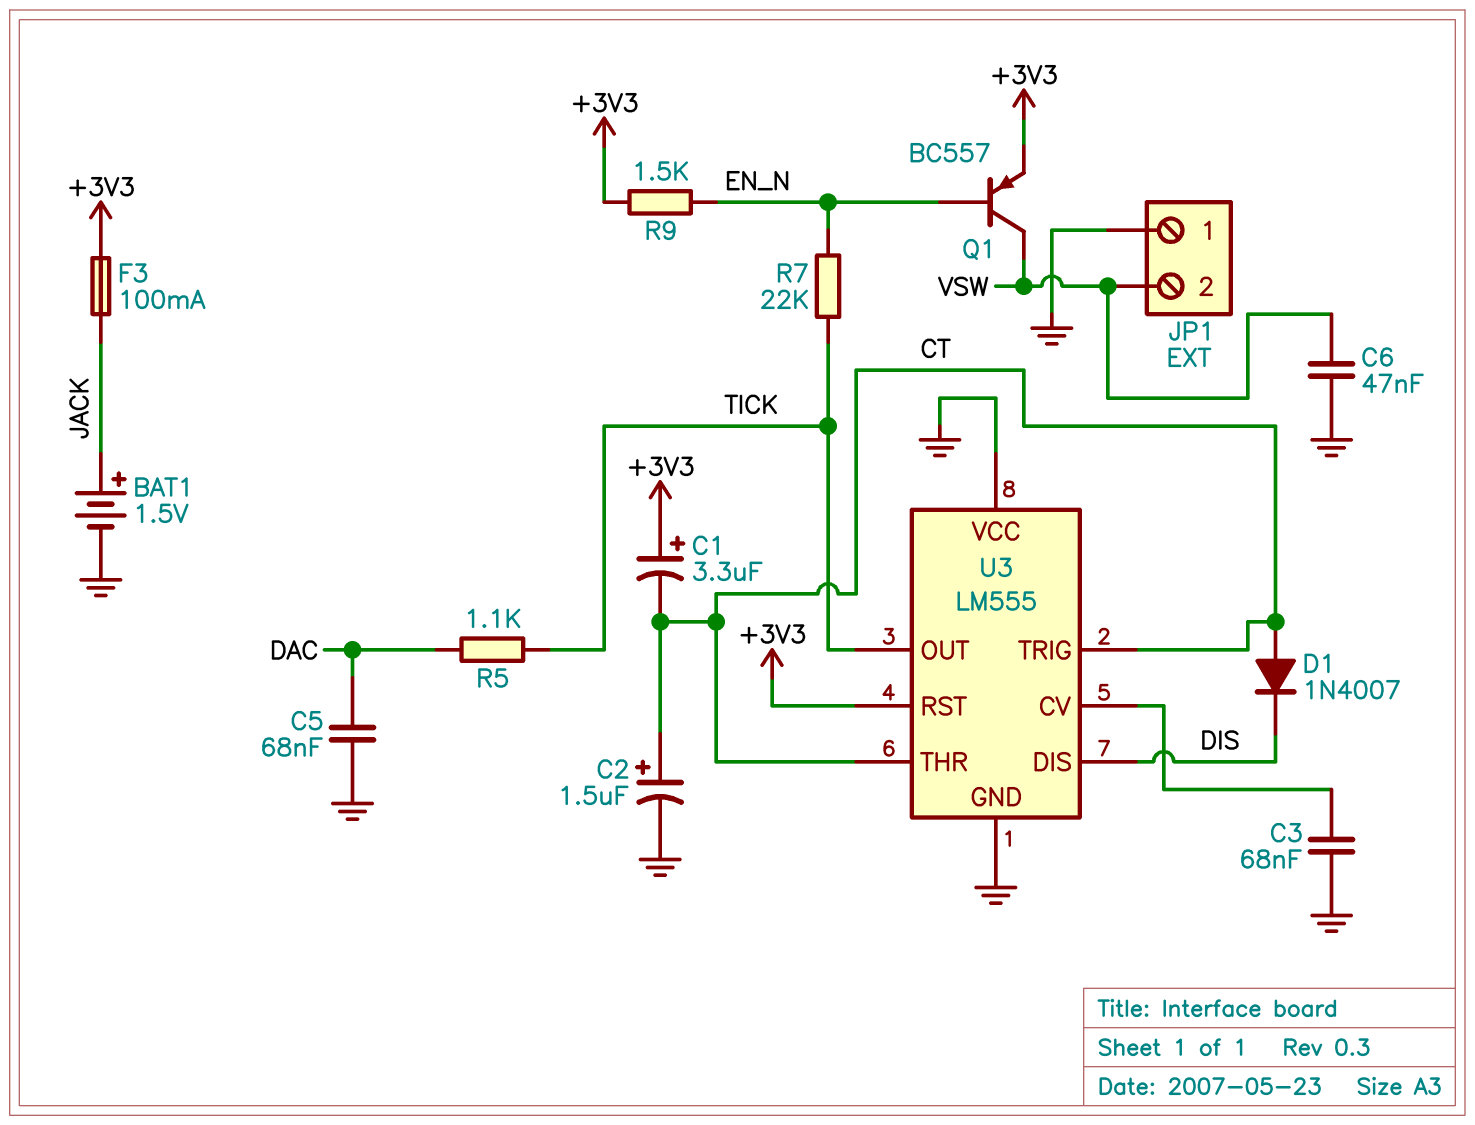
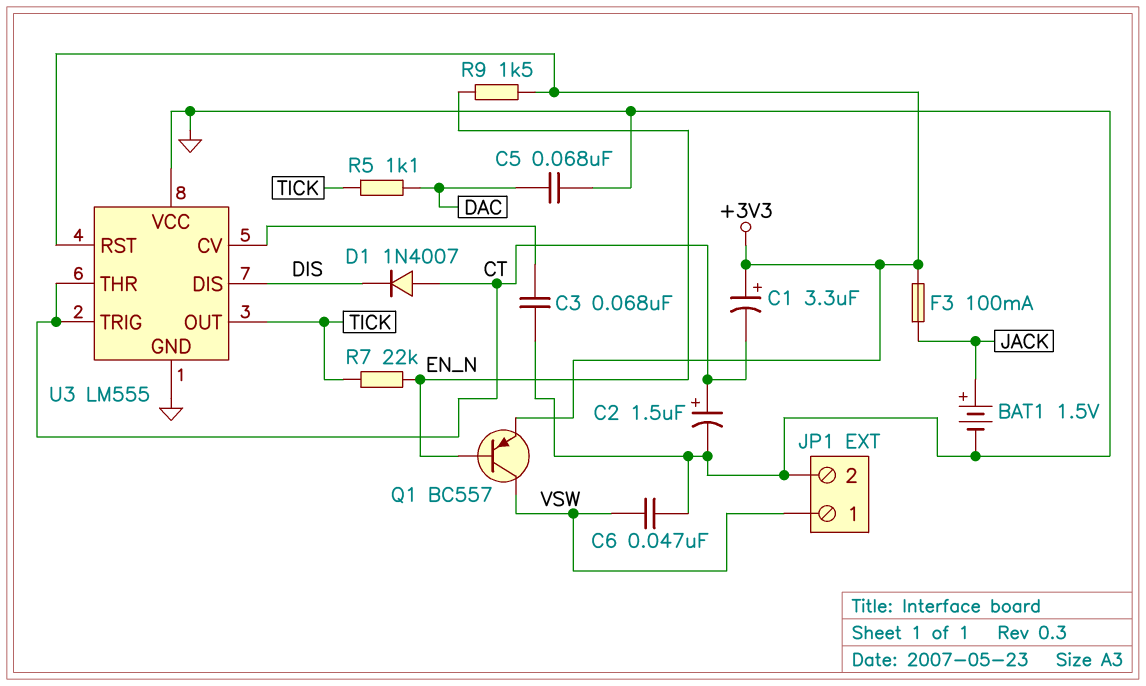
JP1 pin 1: GND -> VSW
JP1 pin 2: VSW -> GND

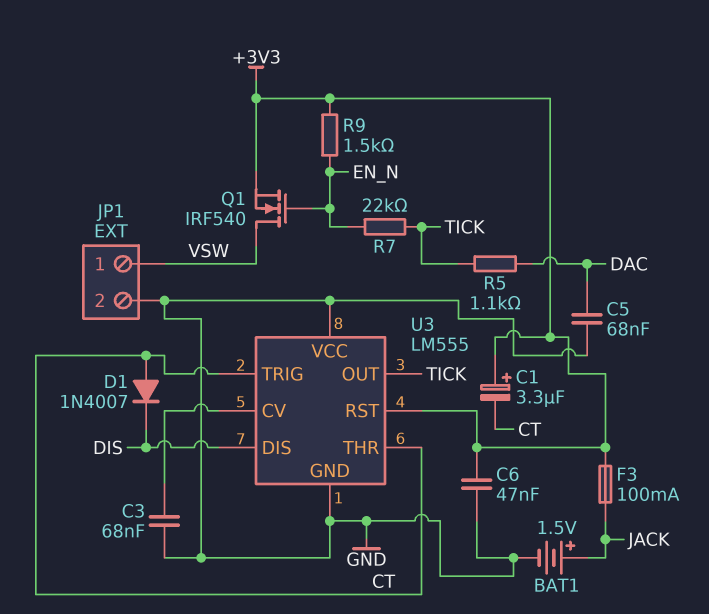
C2: 1.5uF (plus CT, minus GND) -> none
C6: 47nF (GND, VSW) -> 47nF (+3V3, GND)
Q1: PNP BC557 (B EN_N, C VSW, E +3V3) -> NMOS IRF540 (G EN_N, D VSW, S +3V3)

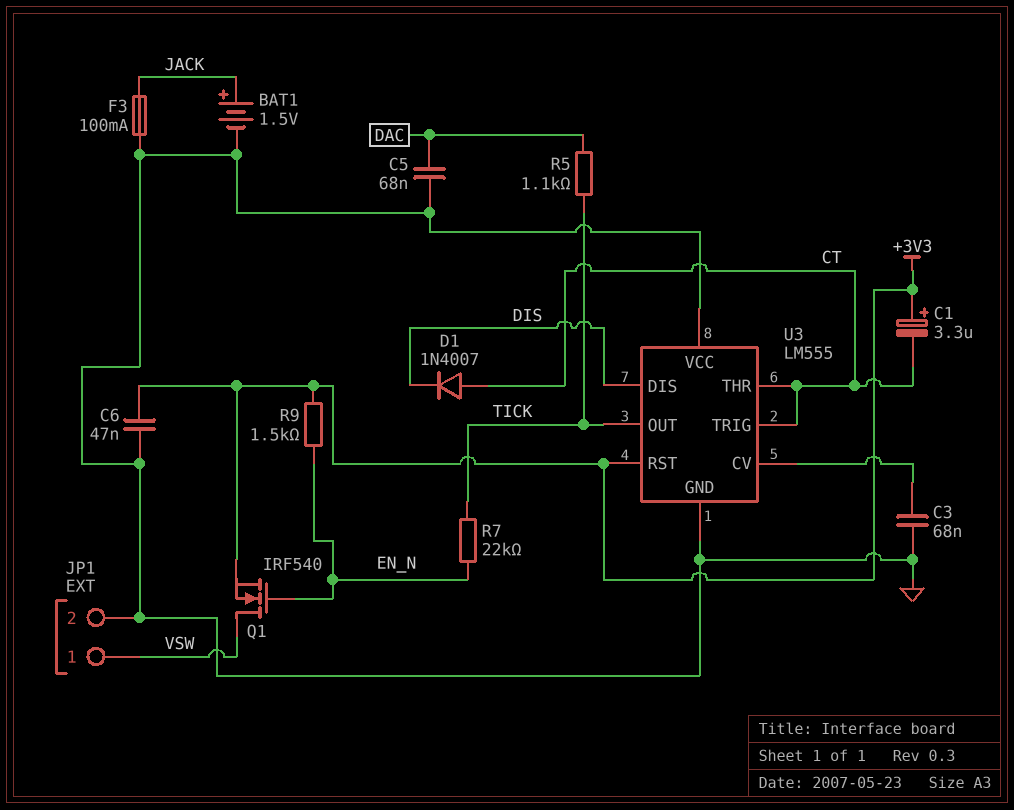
F3: 100mA (+3V3, JACK) -> 100mA (GND, JACK)

